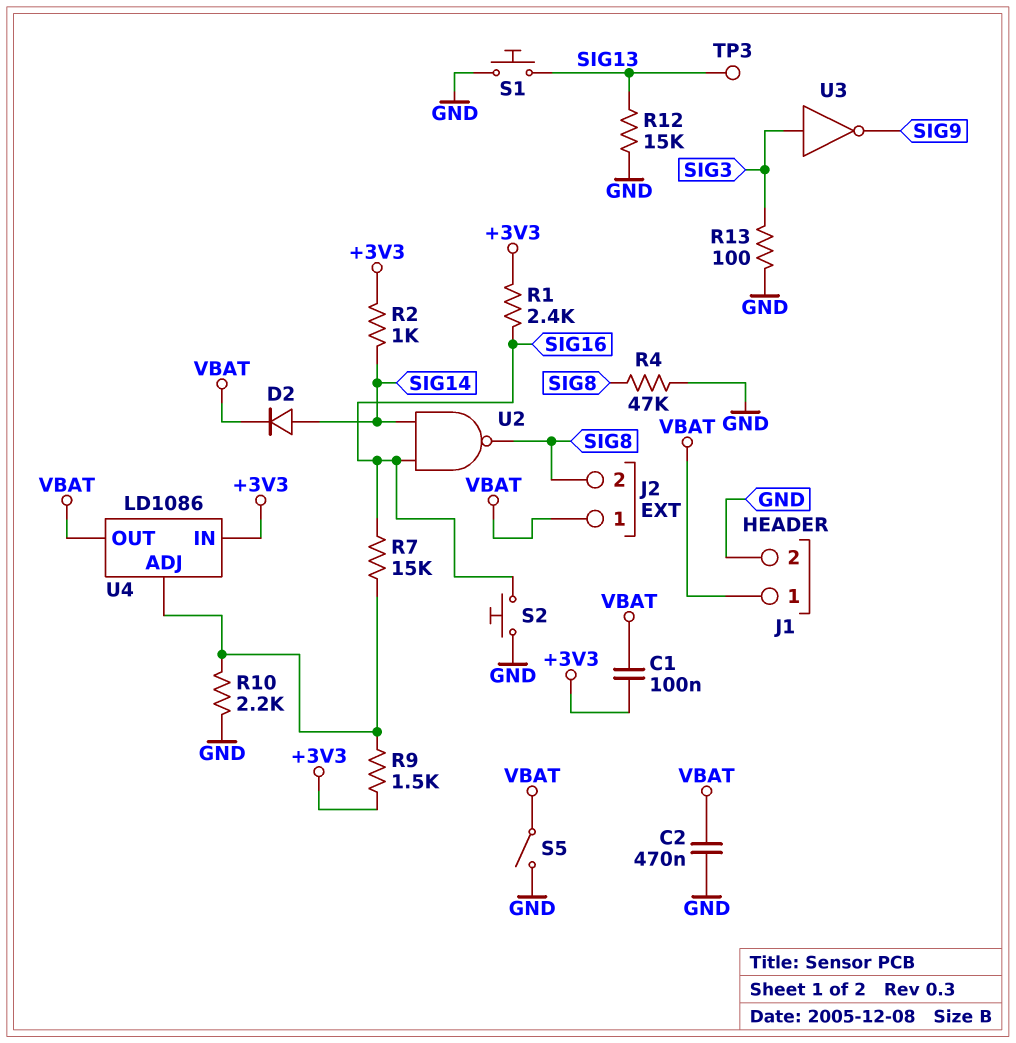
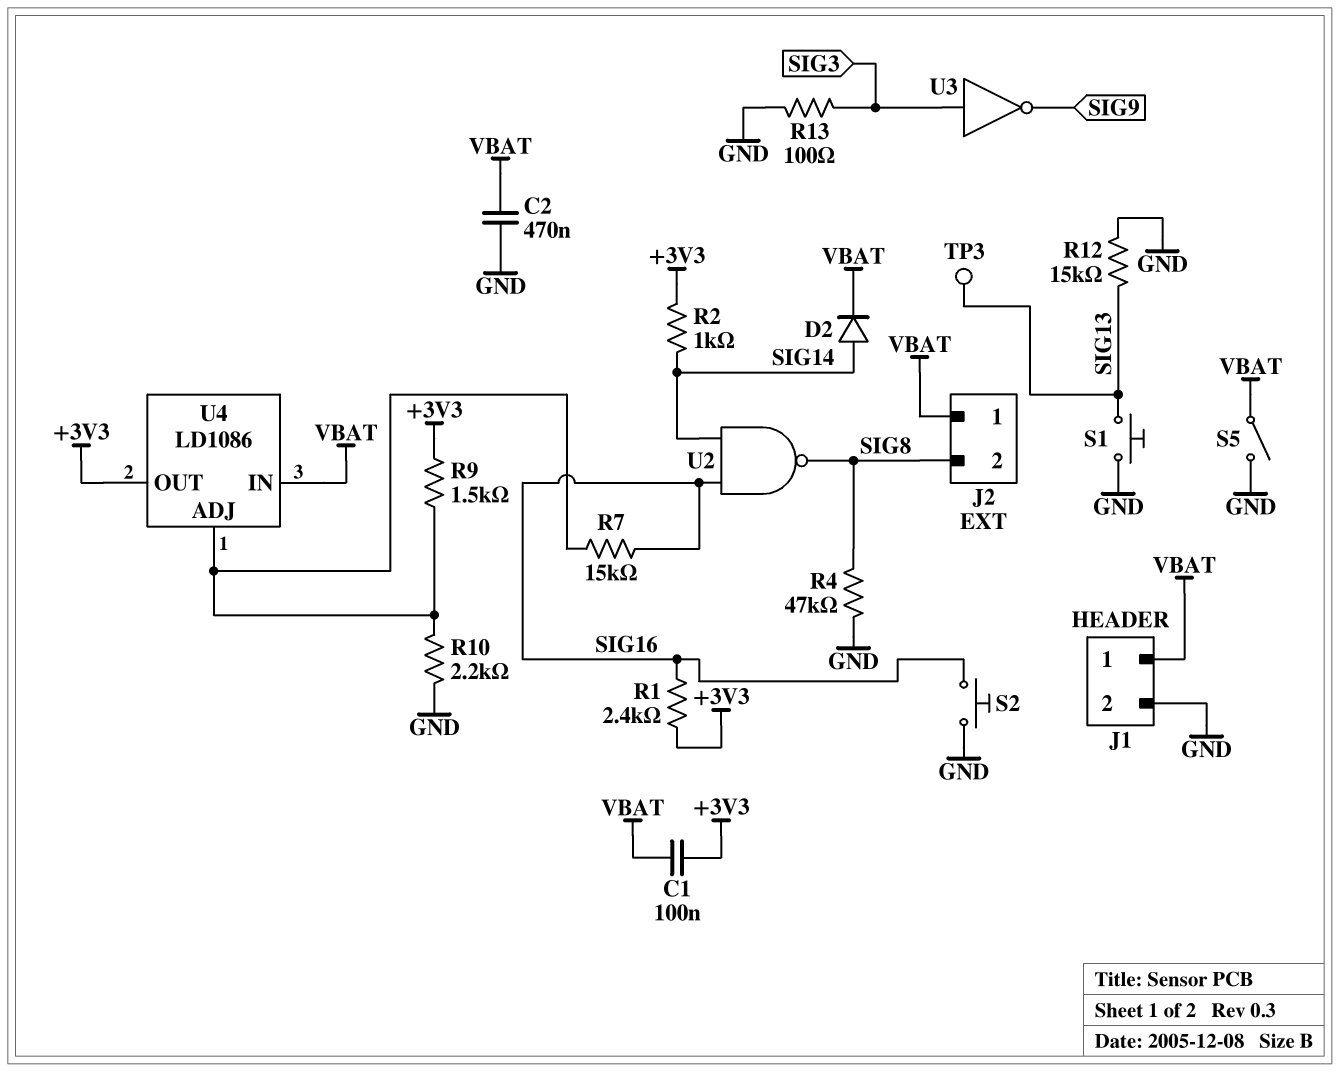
U4 pin IN: +3V3 -> VBAT
U4 pin OUT: VBAT -> +3V3

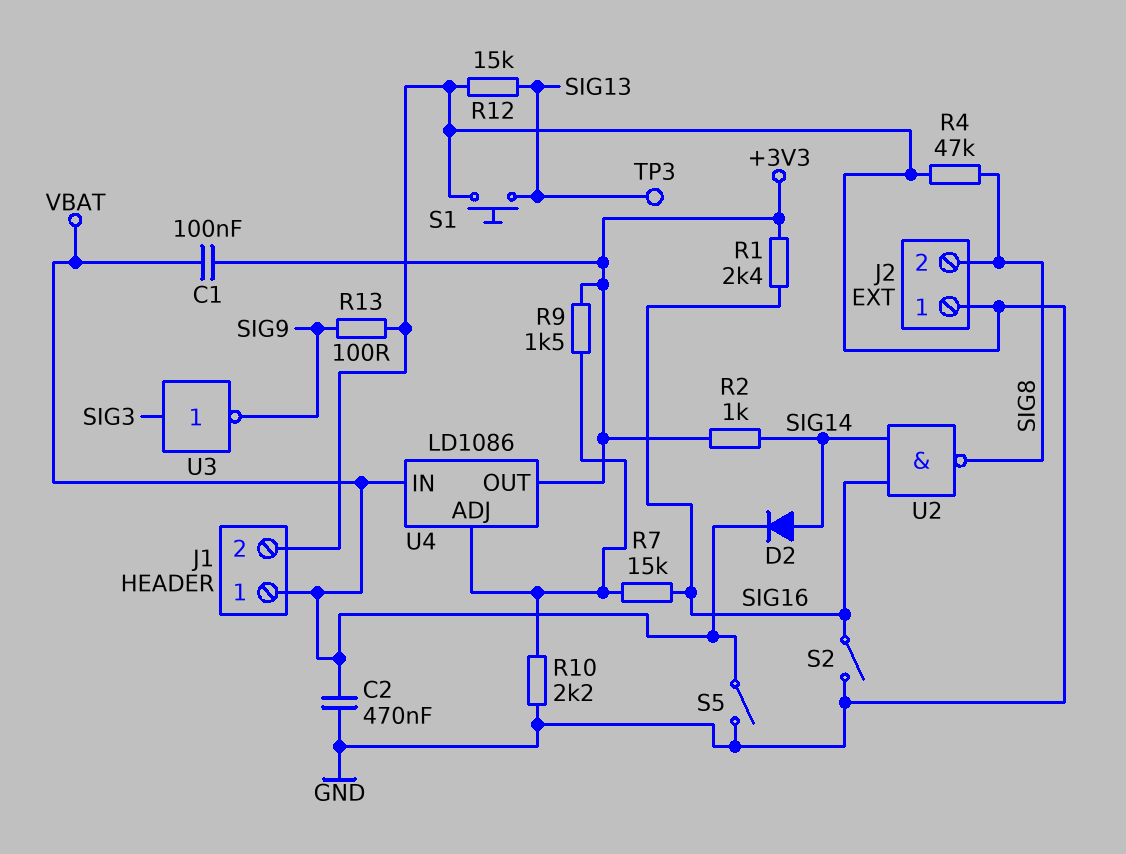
J2 pin 1: VBAT -> GND
R13: 100 (GND, SIG3) -> 100 (GND, SIG9)
S2: button (GND, SIG16) -> switch (GND, SIG16)

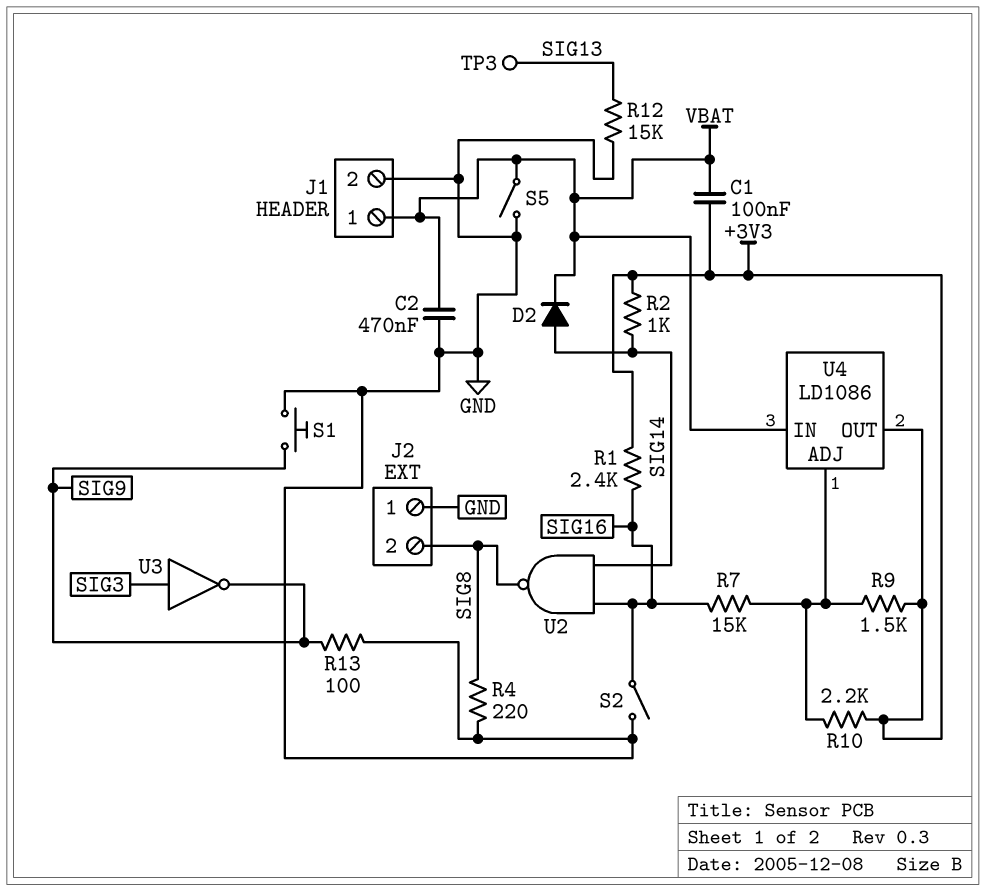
R4: 47k (GND, SIG8) -> 220 (GND, SIG8)
R10: 2.2k (GND, U4/ADJ) -> 2.2k (+3V3, U4/ADJ)
S1: button (GND, SIG13) -> button (GND, SIG9)

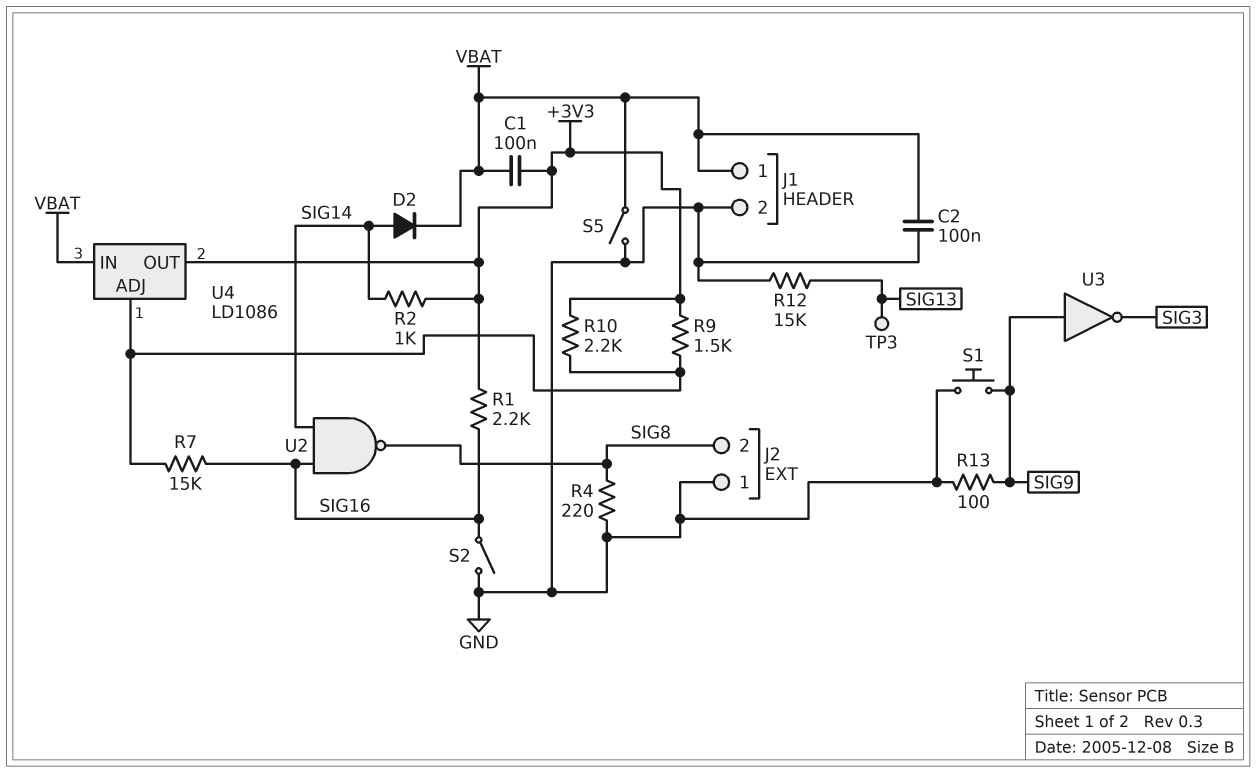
C2: 470nF (GND, VBAT) -> 100nF (GND, VBAT)
R1: 2.4k (+3V3, SIG16) -> 2.2k (+3V3, SIG16)
U3: NOT (in SIG3, out SIG9) -> NOT (in SIG9, out SIG3)

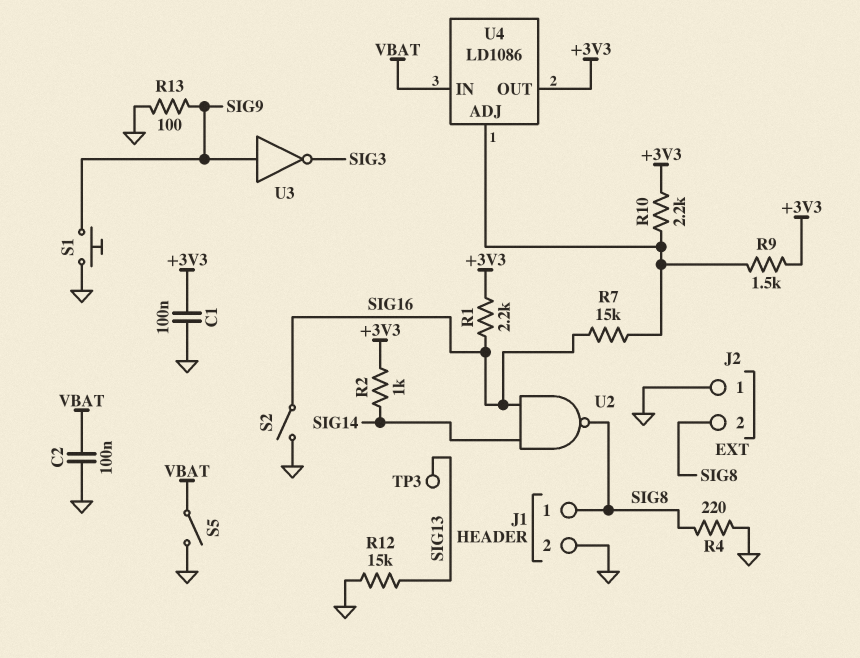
C1: 100nF (+3V3, VBAT) -> 100nF (+3V3, GND)
D2: diode (A SIG14, K VBAT) -> none
J1 pin 1: VBAT -> SIG8

